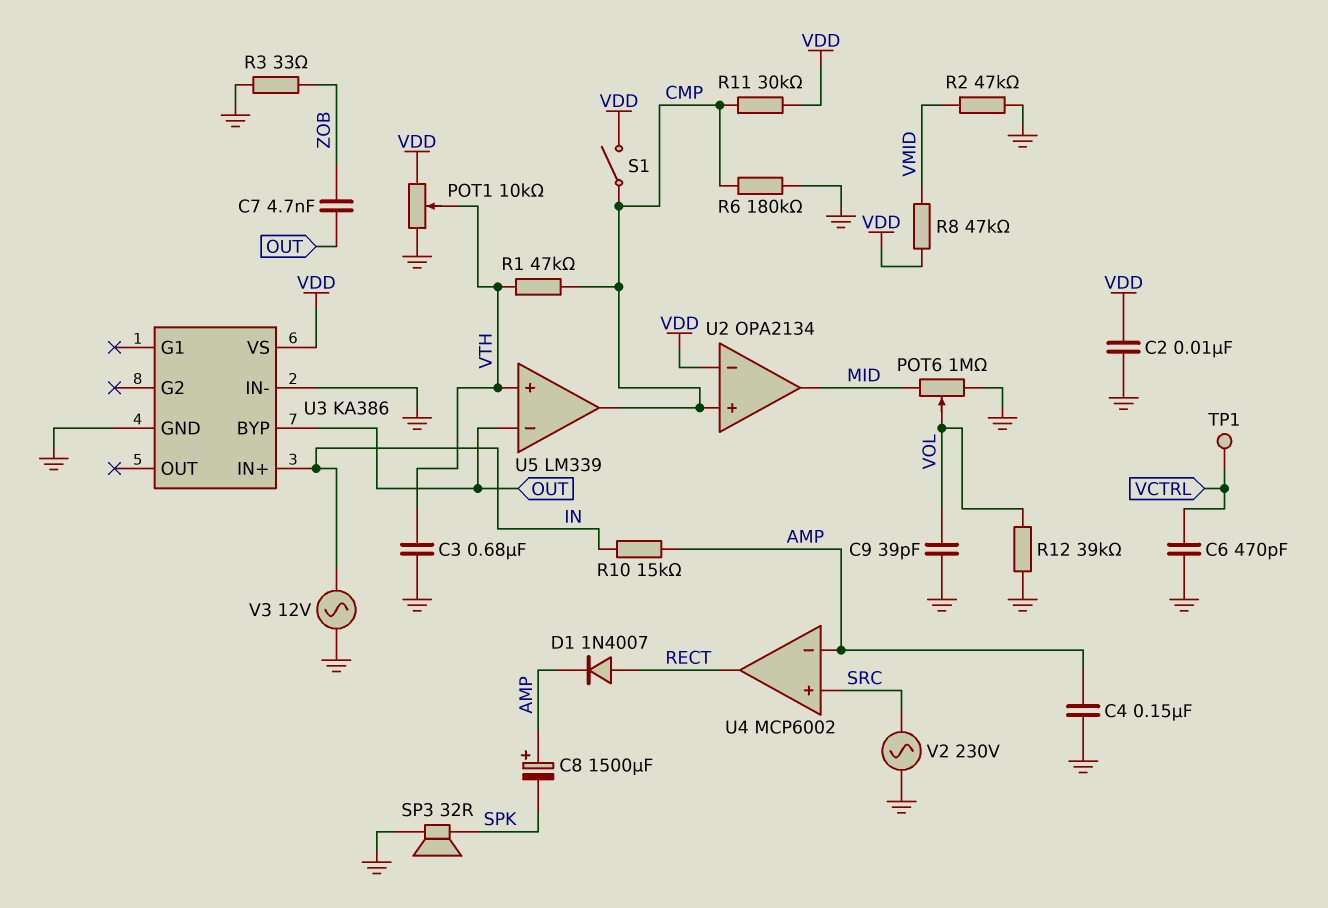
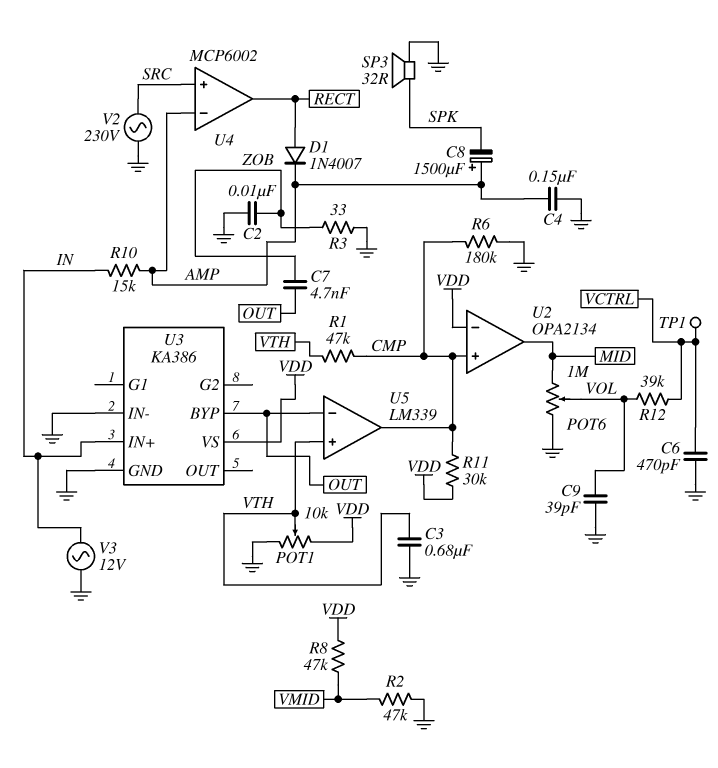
C2: 10nF (GND, VDD) -> 10nF (GND, ZOB)
R12: 39k (GND, VOL) -> 39k (VCTRL, VOL)
S1: switch (CMP, VDD) -> none

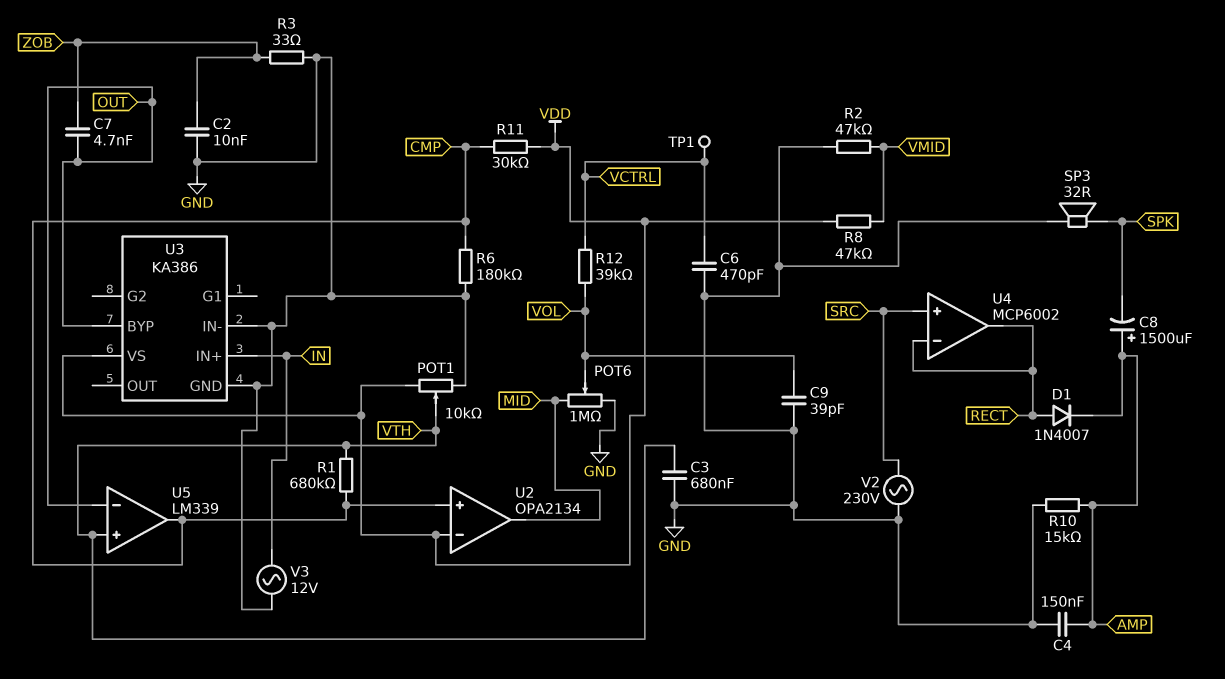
R1: 47k (CMP, VTH) -> 680k (CMP, VTH)
R10: 15k (AMP, IN) -> 15k (AMP, GND)
U4 pin in-: AMP -> RECT

